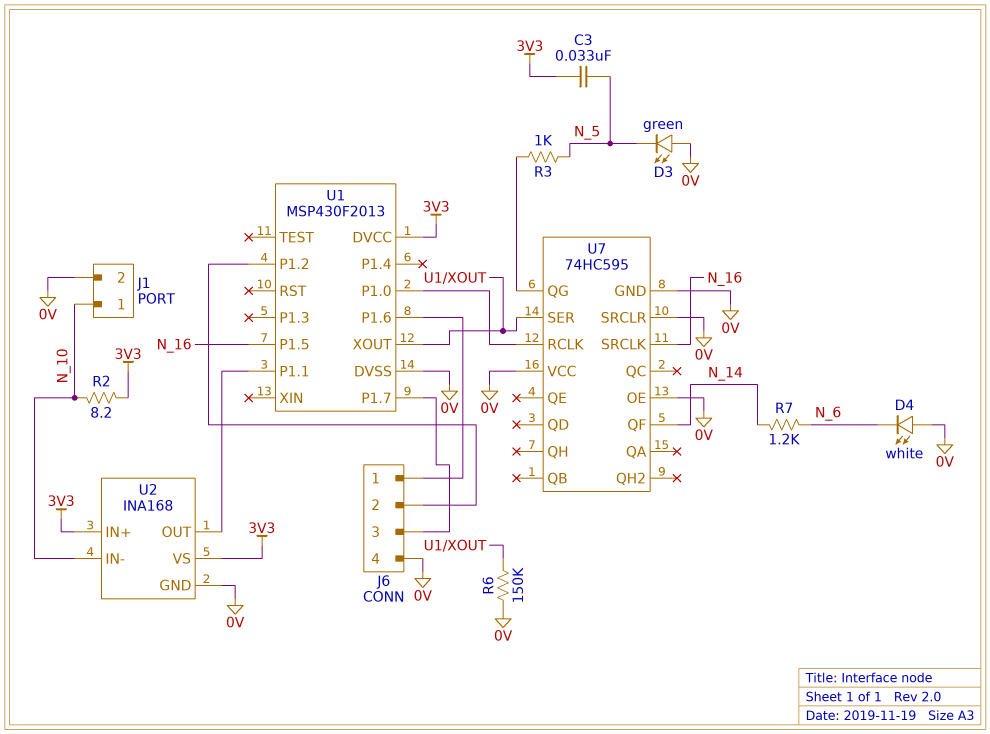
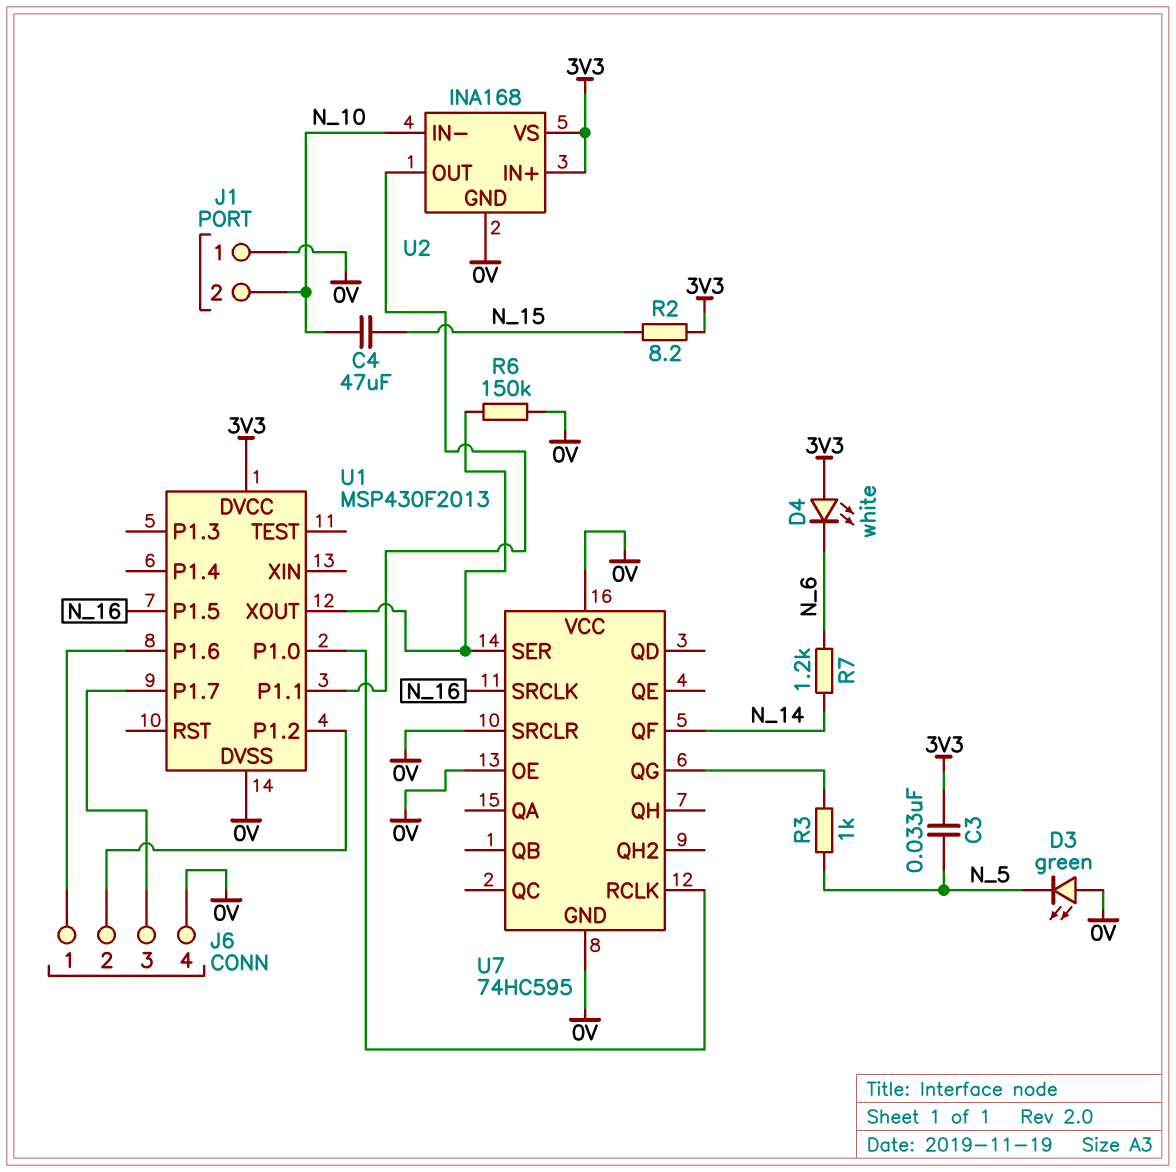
C4: none -> 47uF (N_10, N_15)
D4: LED white (A 0V, K N_6) -> LED white (A 3V3, K N_6)
J1 pin 1: N_10 -> 0V
J1 pin 2: 0V -> N_10
R2: 8.2 (3V3, N_10) -> 8.2 (3V3, N_15)

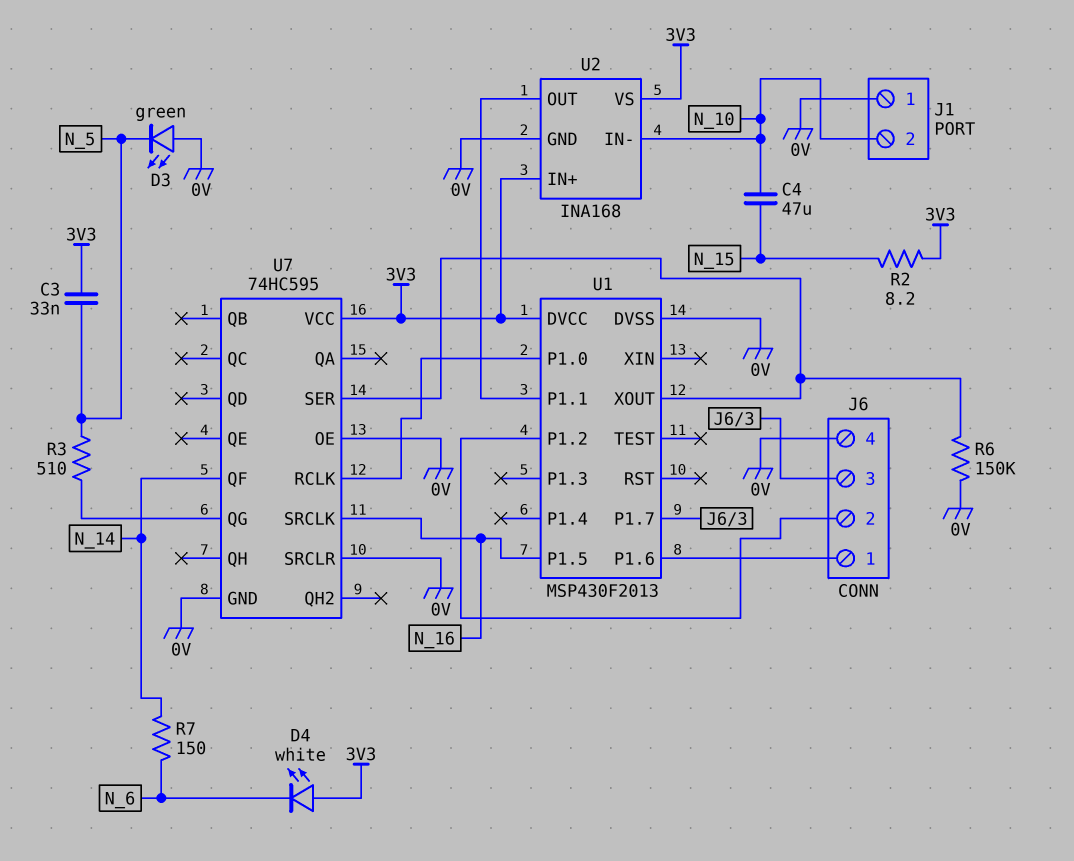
R3: 1k (N_5, U7/QG) -> 510 (N_5, U7/QG)
R7: 1.2k (N_6, N_14) -> 150 (N_6, N_14)
U7 pin VCC: 0V -> 3V3

